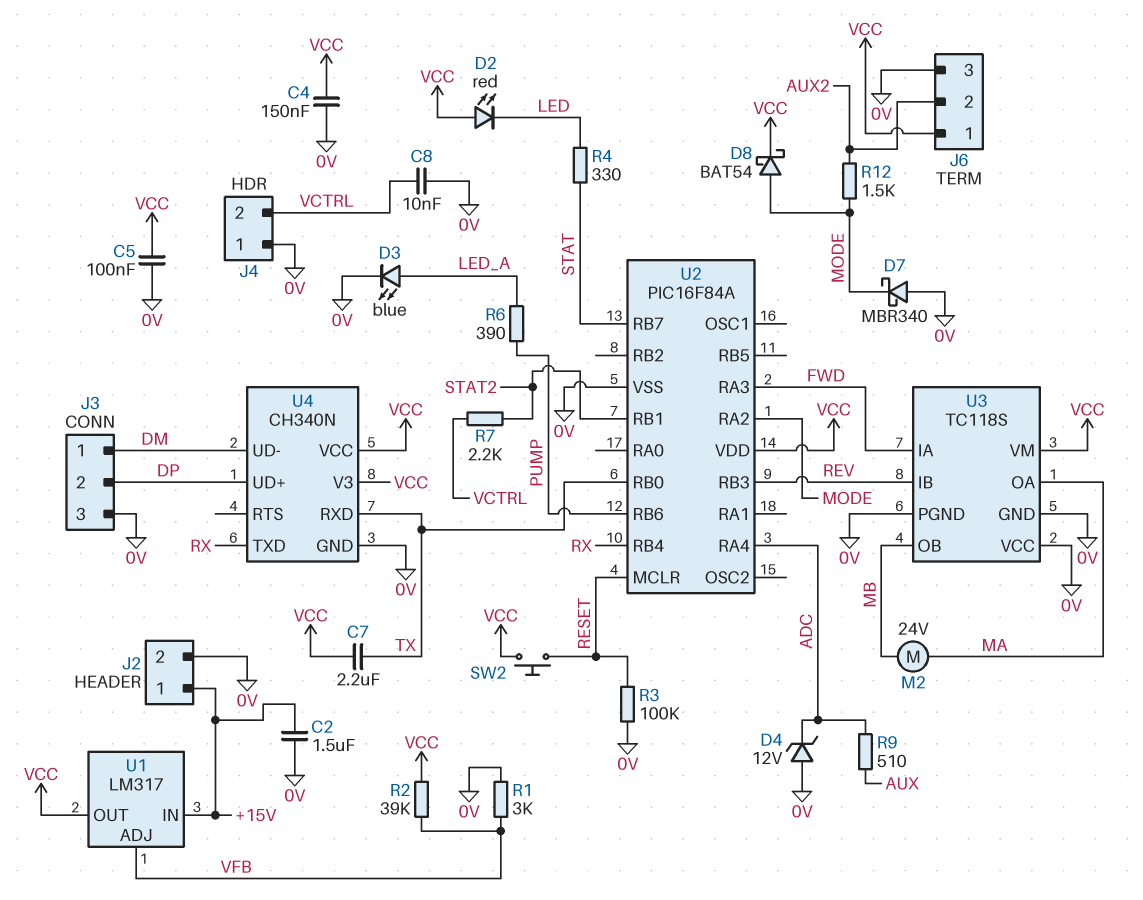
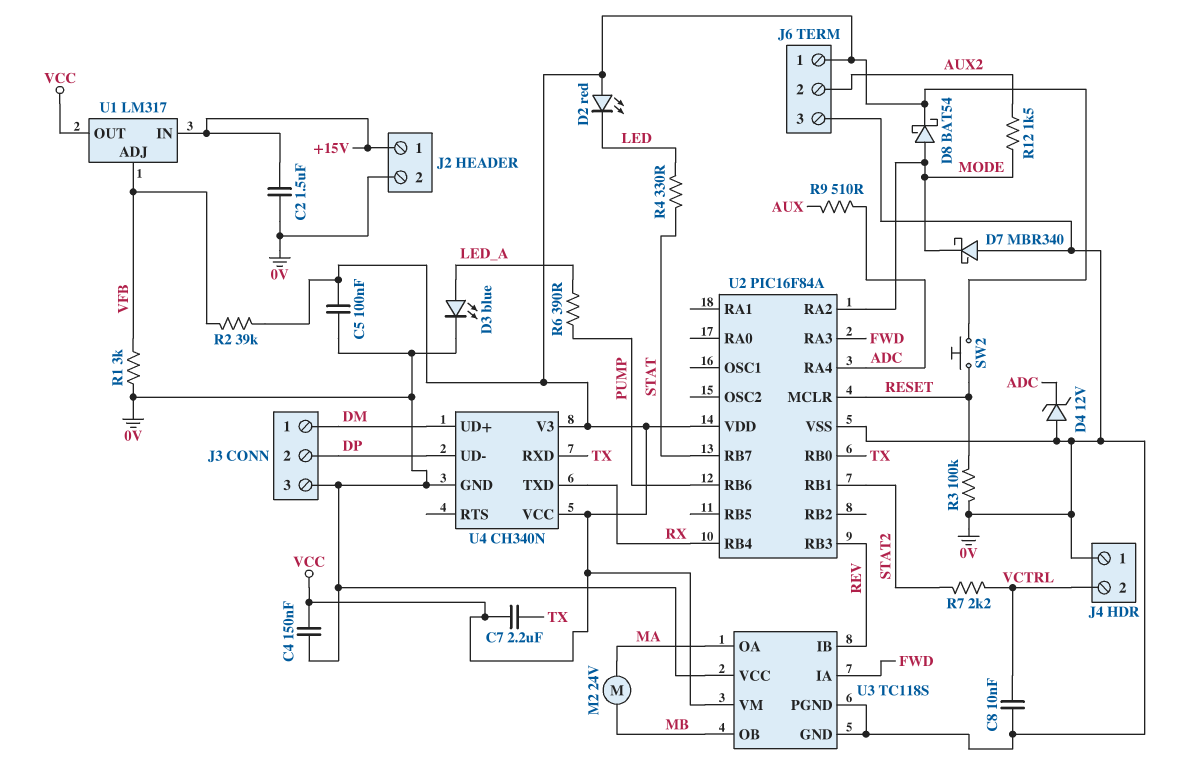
U4 pin UD+: DP -> DM
U4 pin UD-: DM -> DP

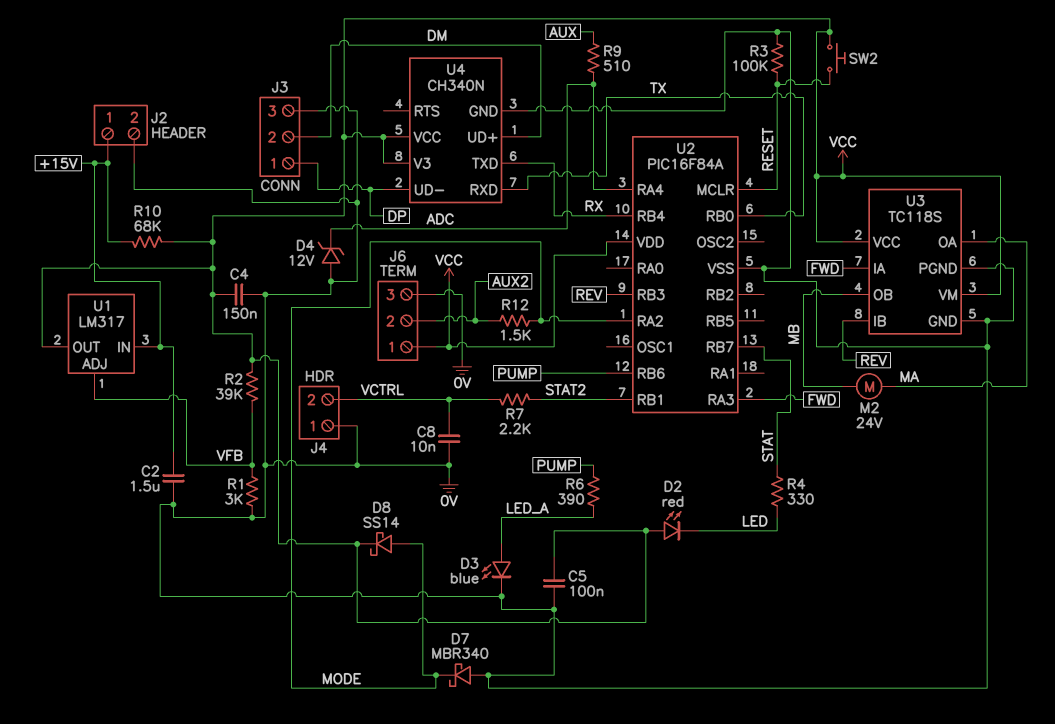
C7: 2.2uF (TX, VCC) -> none
D8: schottky BAT54 (A MODE, K VCC) -> schottky SS14 (A MODE, K VCC)
J3 pin 1: DM -> DP
J3 pin 2: DP -> DM
R10: none -> 68k (+15V, VCC)
U3 pin VCC: 0V -> VCC

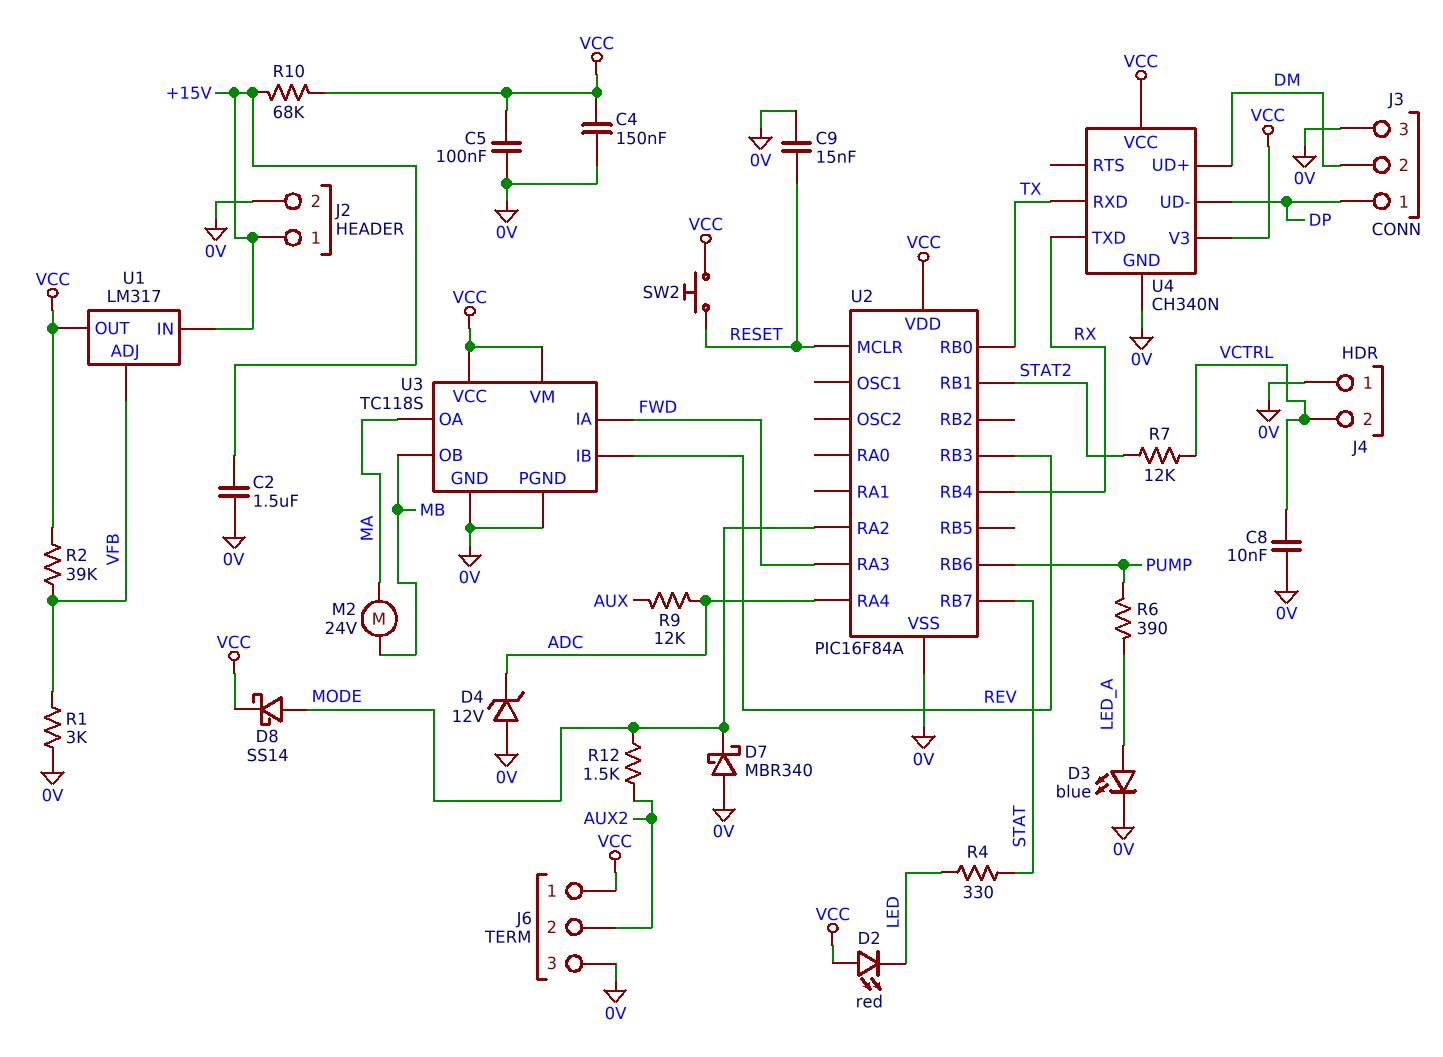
C9: none -> 15nF (0V, RESET)
R3: 100k (0V, RESET) -> none
R7: 2.2k (STAT2, VCTRL) -> 12k (STAT2, VCTRL)
R9: 510 (ADC, AUX) -> 12k (ADC, AUX)

